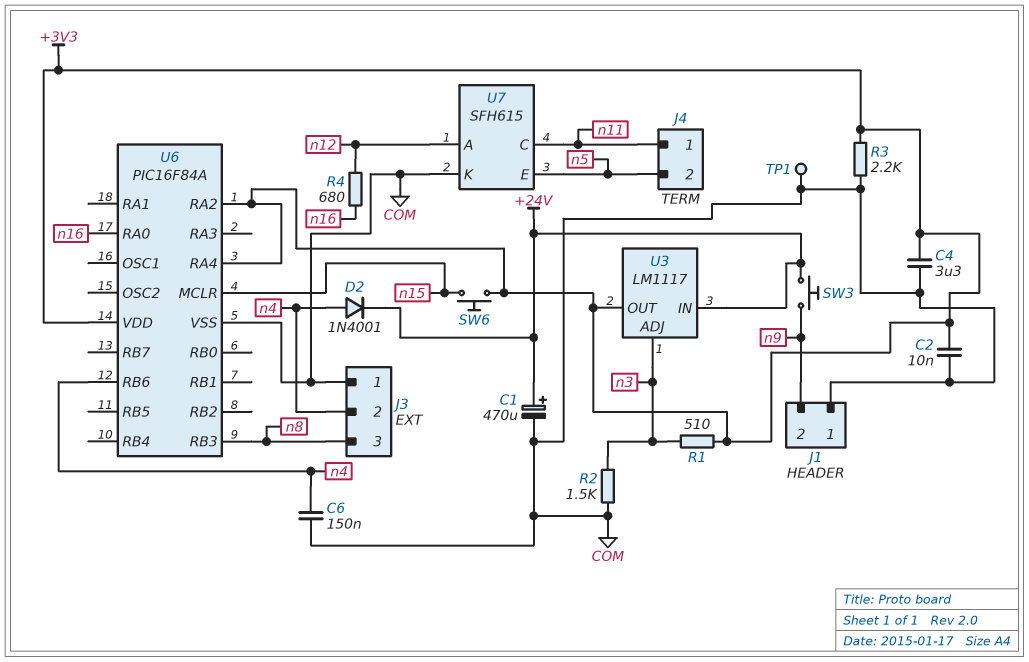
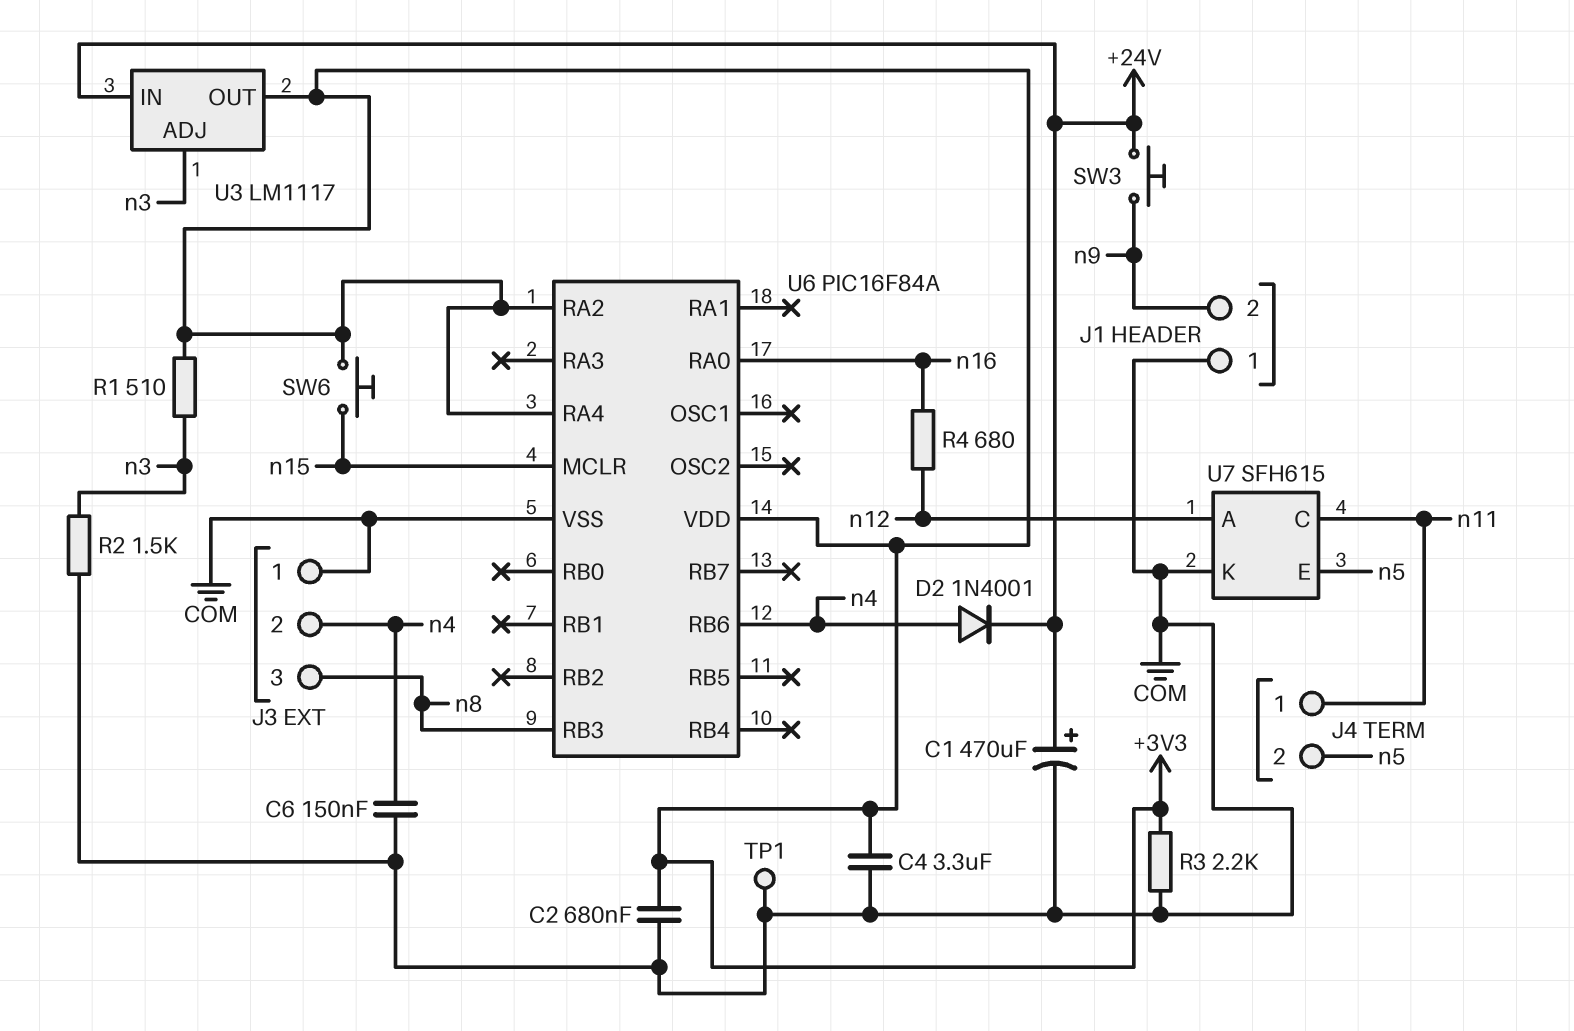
C2: 10nF (+3V3, COM) -> 680nF (+3V3, COM)

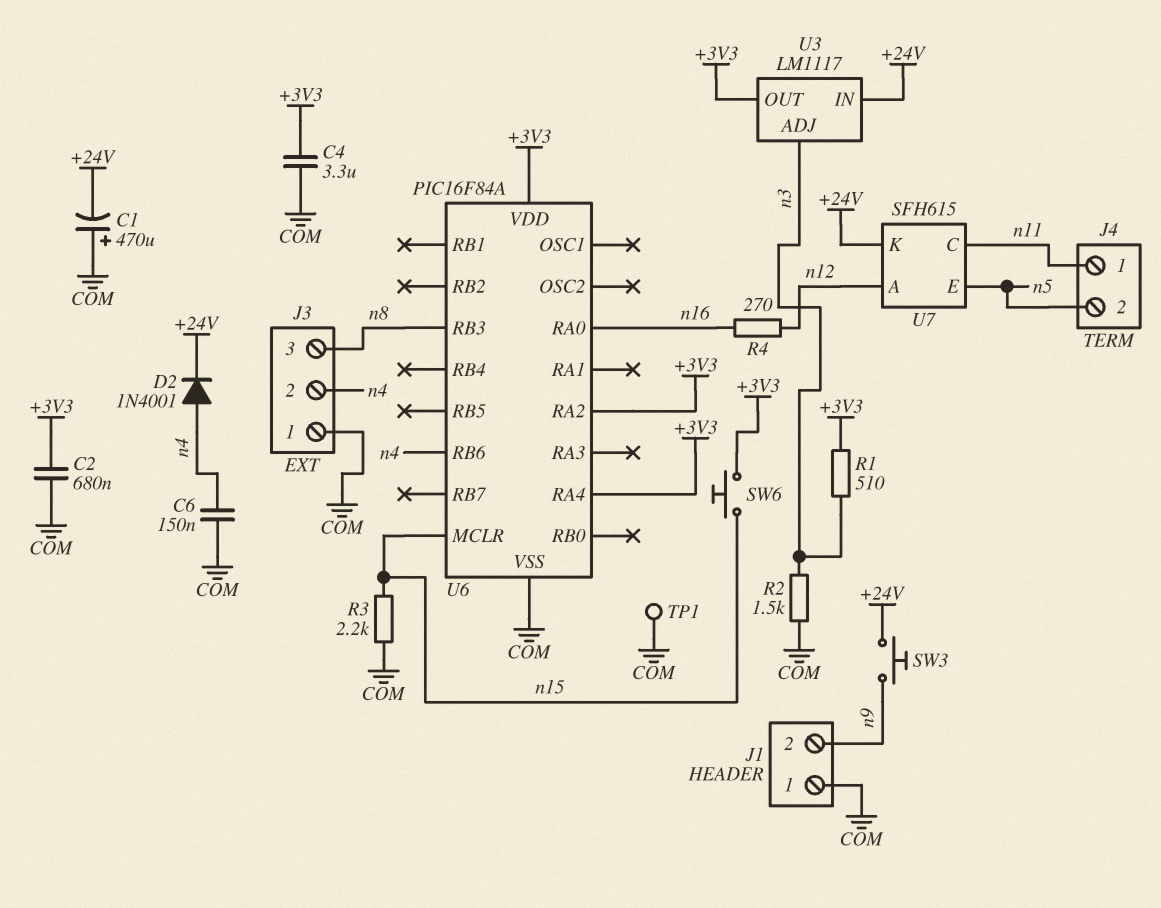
C1: 470uF (plus +24V, minus COM) -> 470uF (plus COM, minus +24V)
R3: 2.2k (+3V3, COM) -> 2.2k (COM, n15)
R4: 680 (n12, n16) -> 270 (n12, n16)
U7 pin K: COM -> +24V

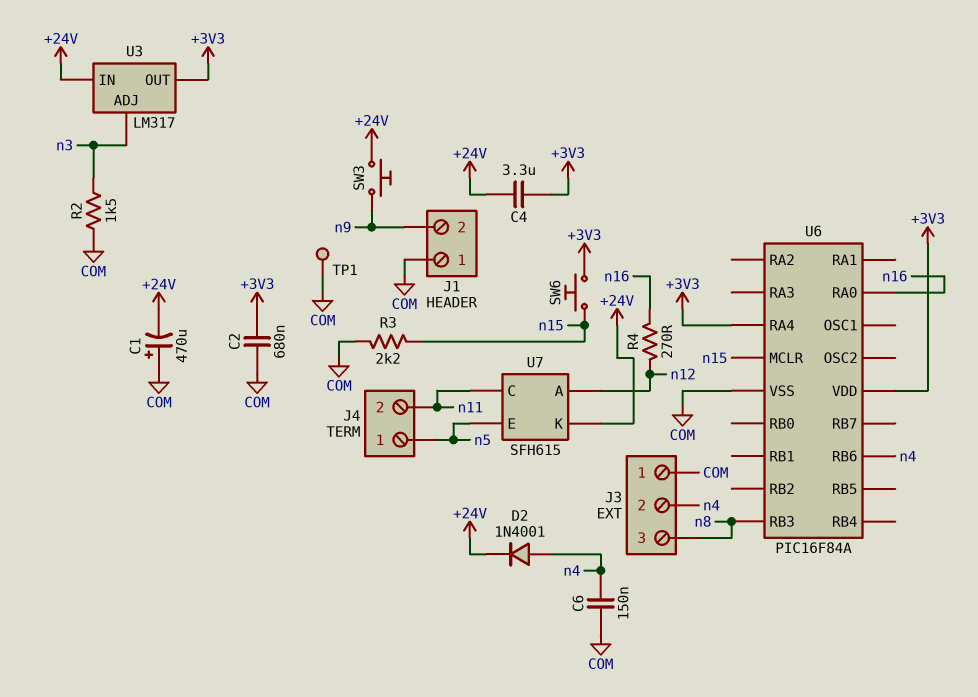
C4: 3.3uF (+3V3, COM) -> 3.3uF (+3V3, +24V)
J4 pin 1: n11 -> n5
J4 pin 2: n5 -> n11
R1: 510 (+3V3, n3) -> none
U3: LM1117 -> LM317
U6 pin RA2: +3V3 -> none

